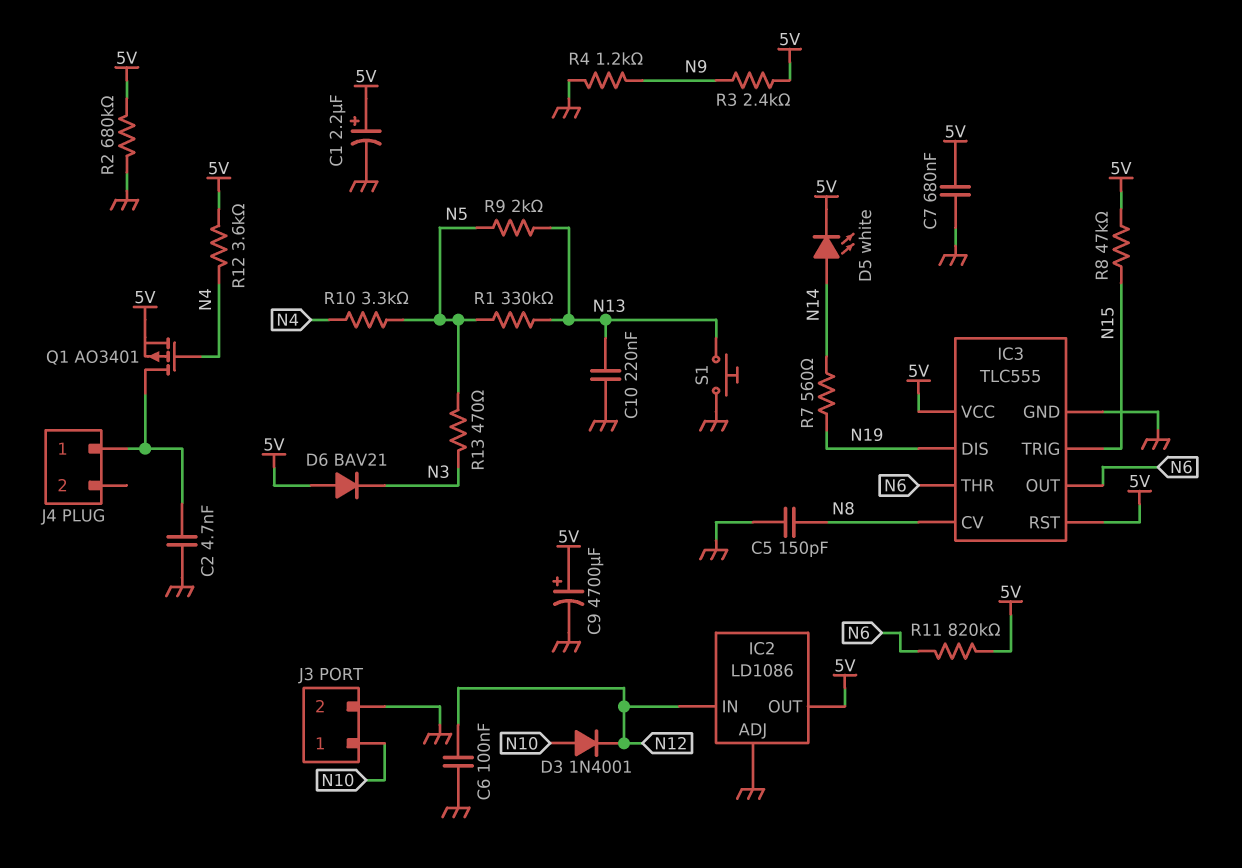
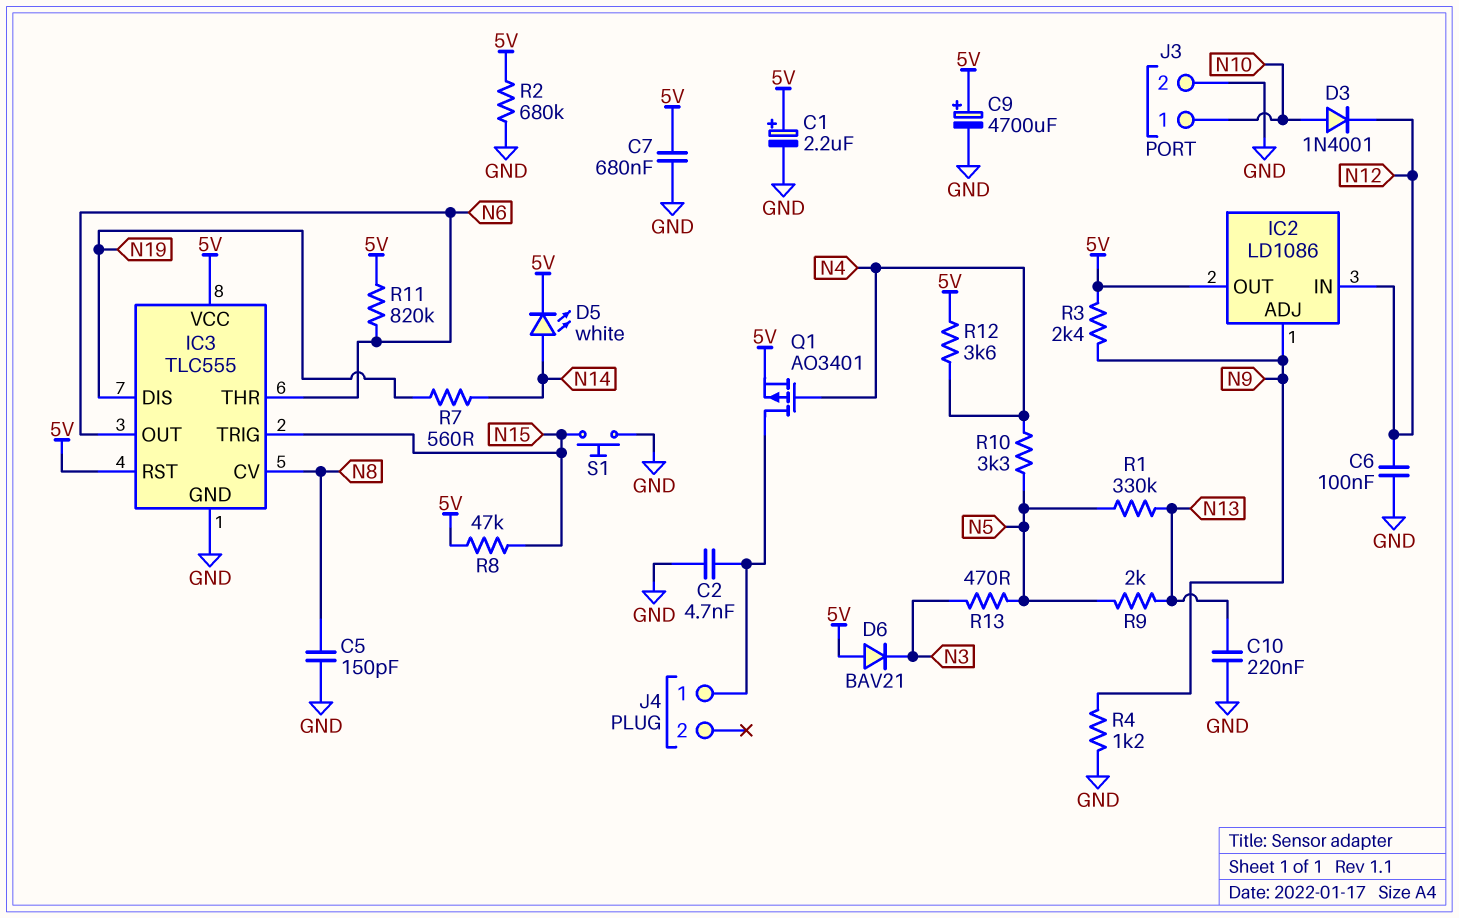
IC2 pin ADJ: GND -> N9
S1: button (GND, N13) -> button (GND, N15)

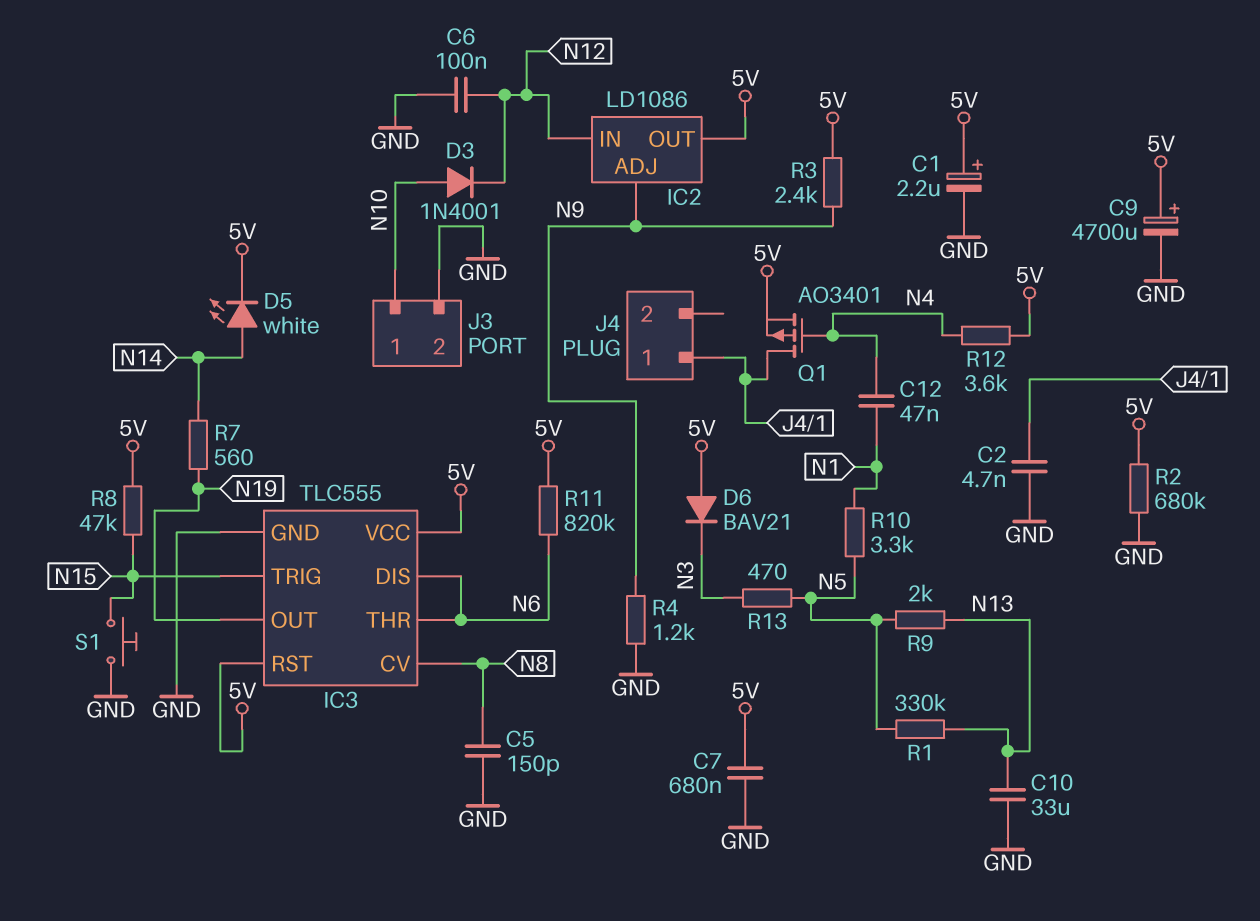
C10: 220nF (GND, N13) -> 33uF (GND, N13)
C12: none -> 47nF (N1, N4)
IC3 pin DIS: N19 -> N6
IC3 pin OUT: N6 -> N19
R10: 3.3k (N4, N5) -> 3.3k (N1, N5)

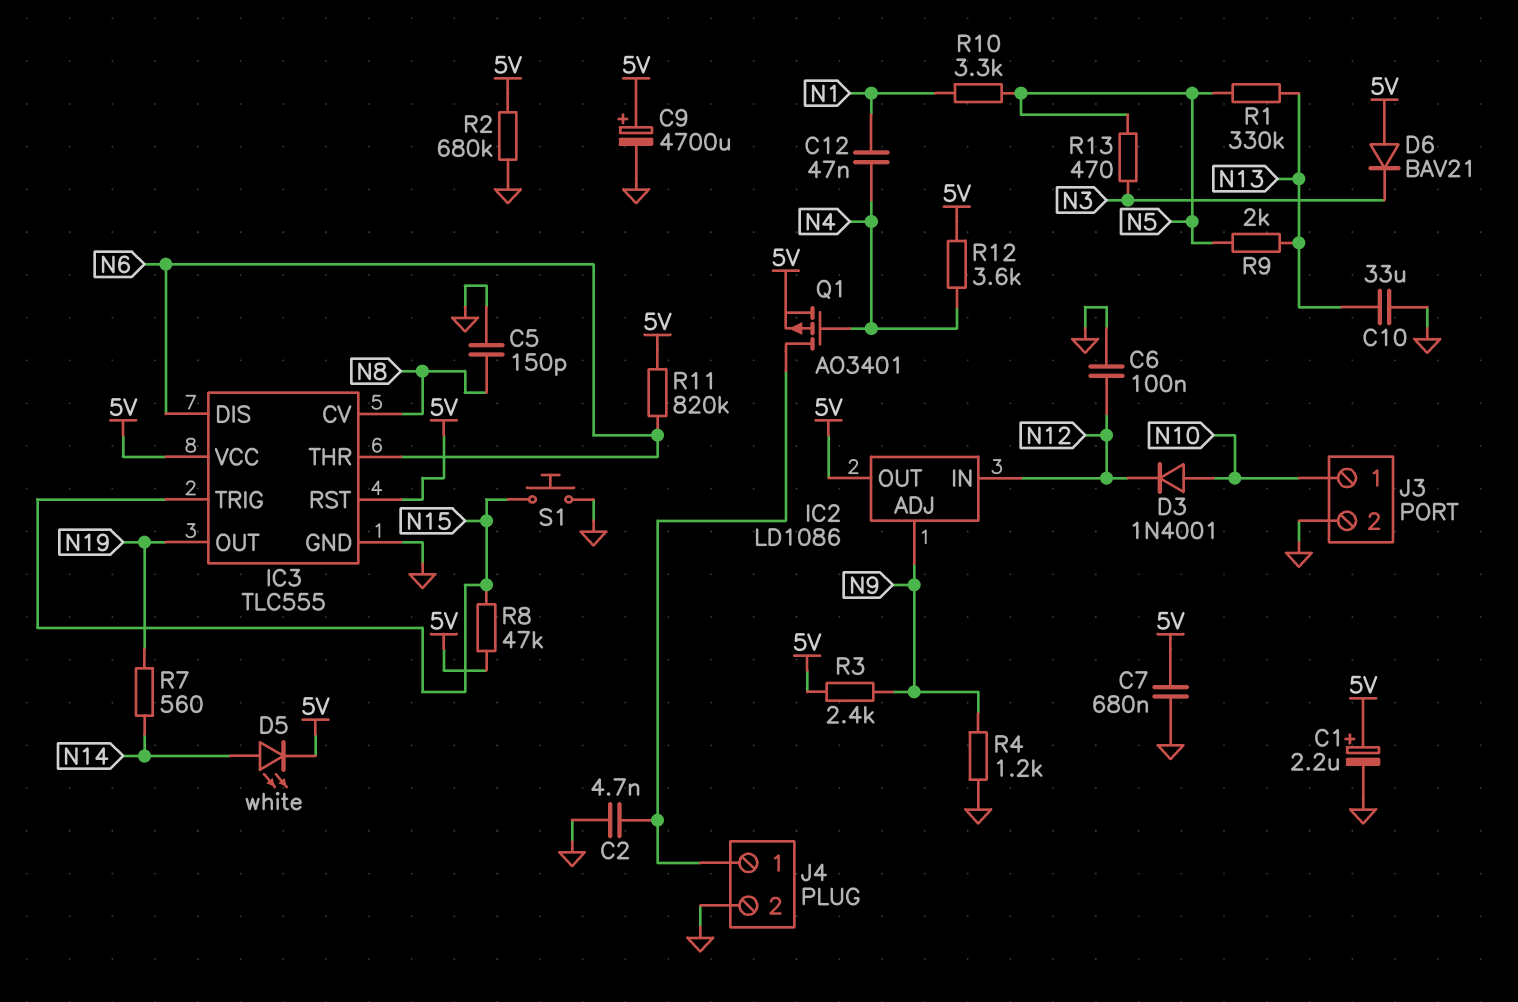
J4 pin 2: none -> GND

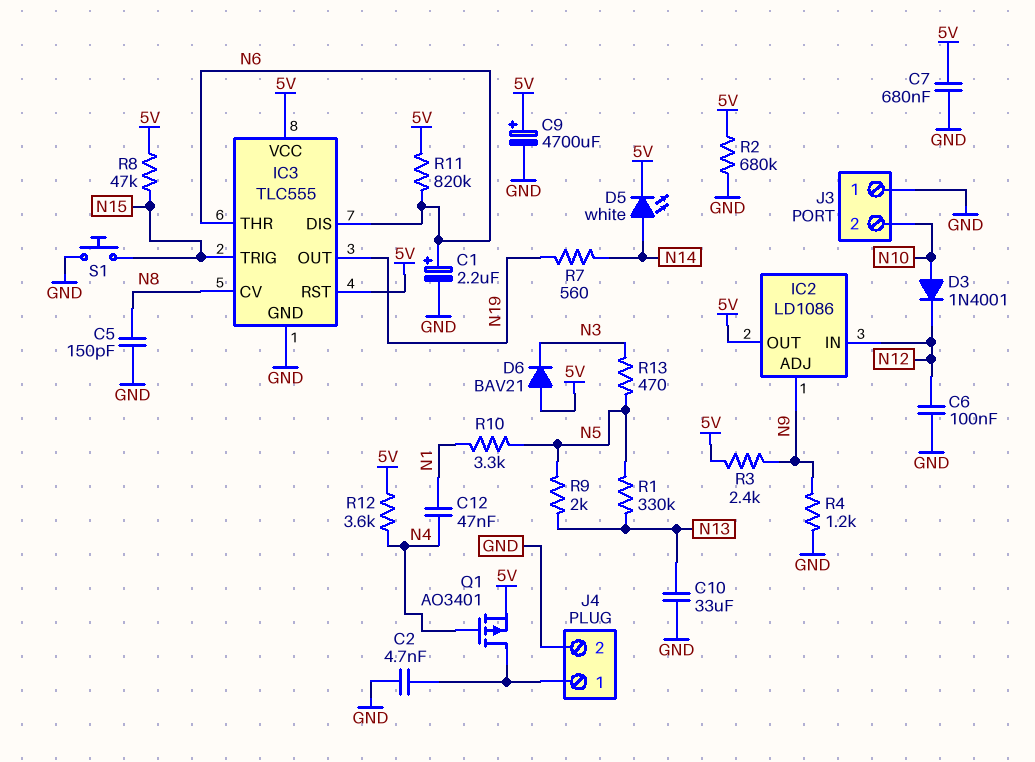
C1: 2.2uF (plus 5V, minus GND) -> 2.2uF (plus N6, minus GND)
J3 pin 1: N10 -> GND
J3 pin 2: GND -> N10

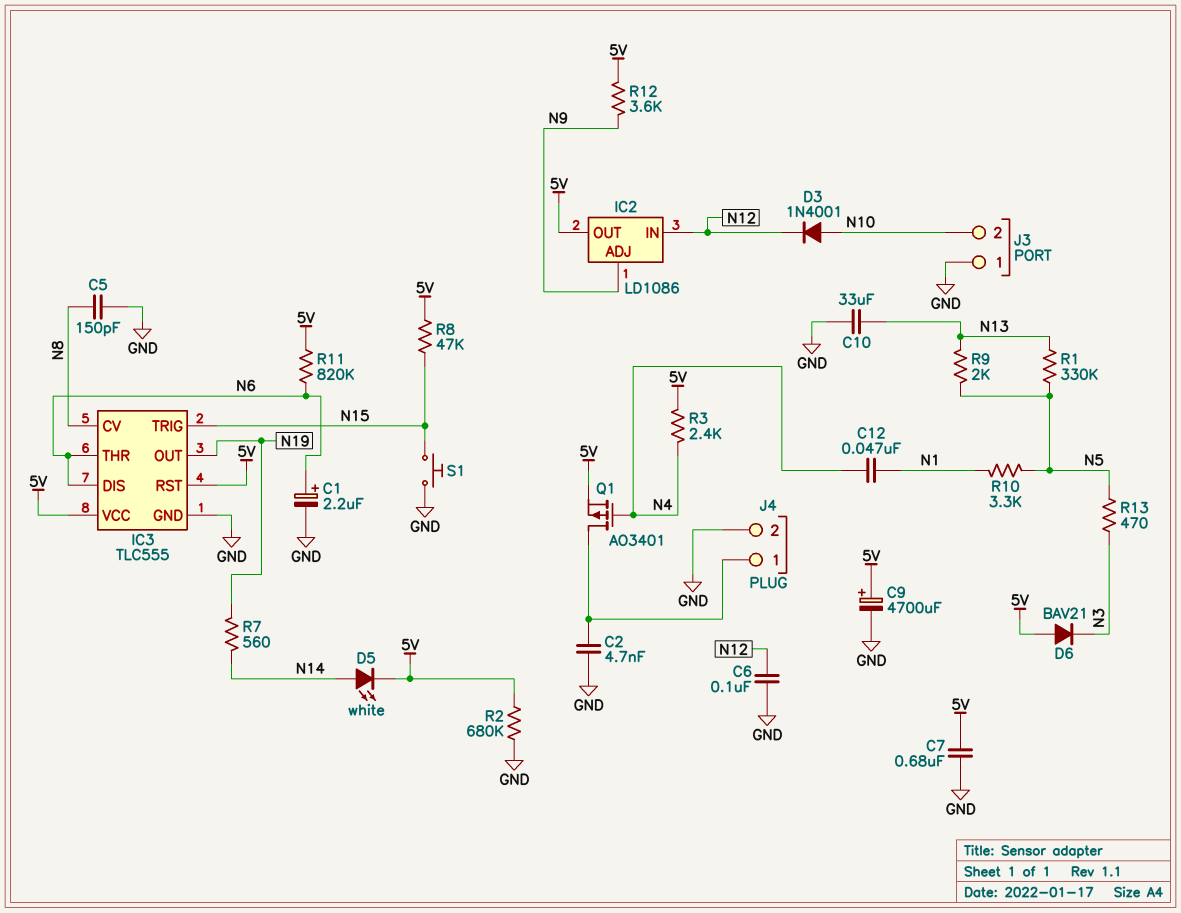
R3: 2.4k (5V, N9) -> 2.4k (5V, N4)
R4: 1.2k (GND, N9) -> none
R12: 3.6k (5V, N4) -> 3.6k (5V, N9)

